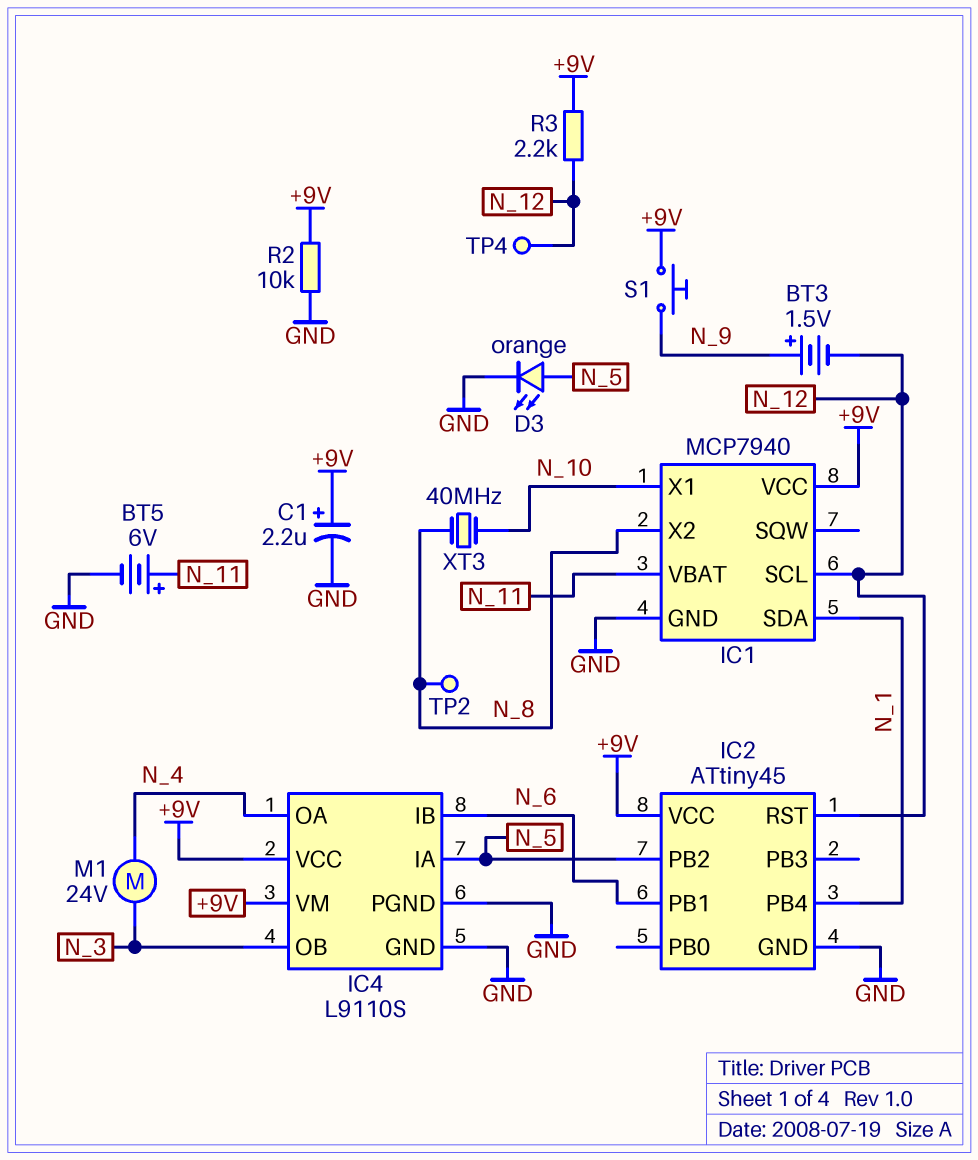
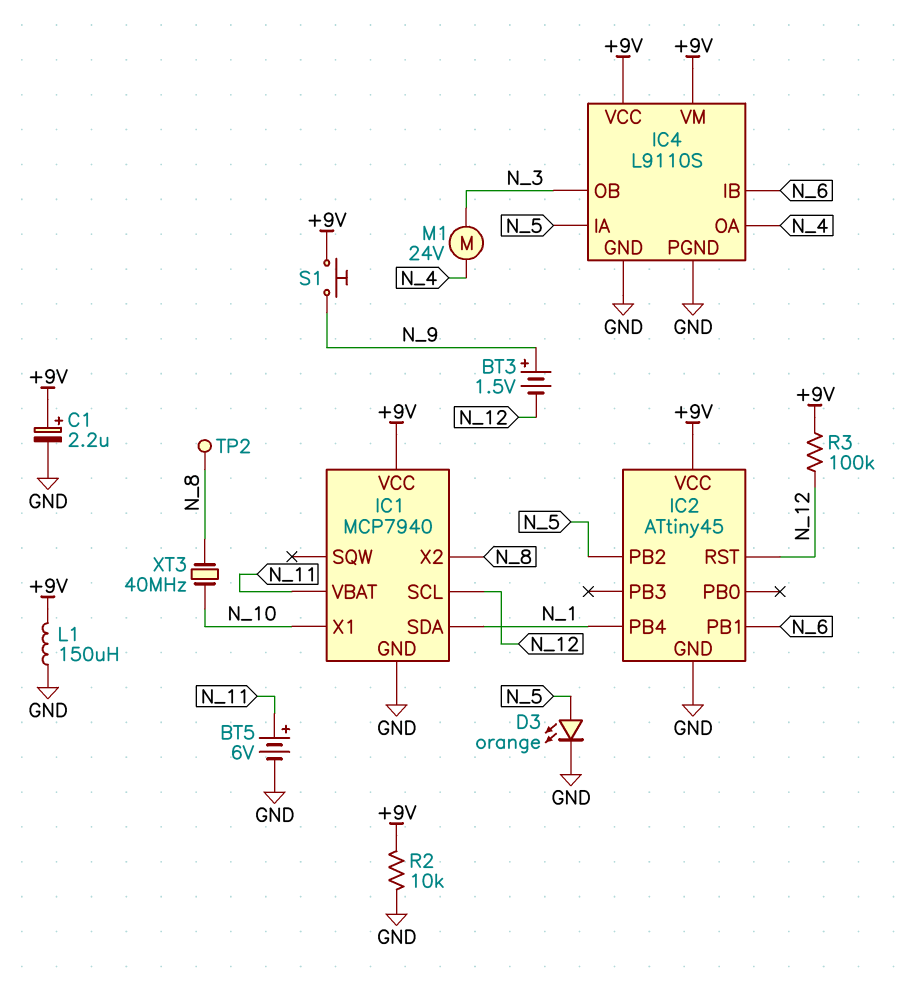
L1: none -> 150uH (+9V, GND)
R3: 2.2k (+9V, N_12) -> 100k (+9V, N_12)
TP4: test point (N_12) -> none

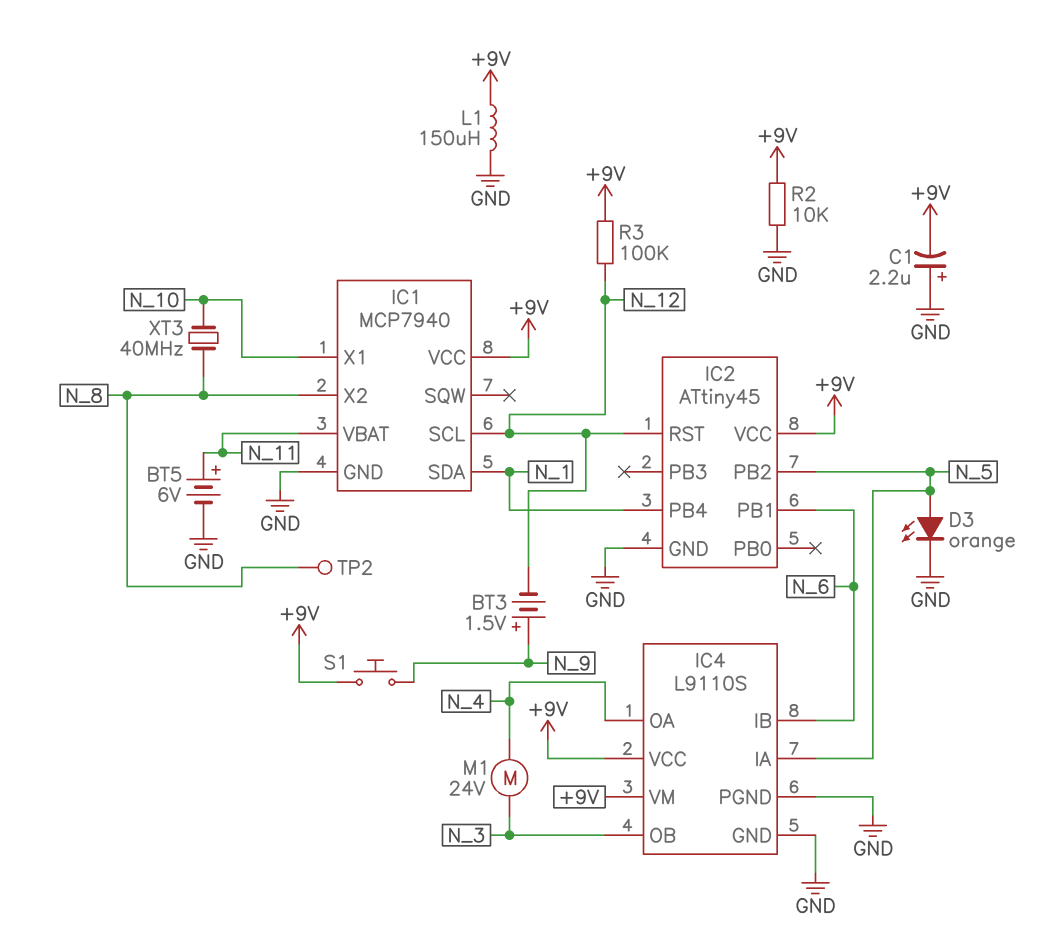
C1: 2.2uF (plus +9V, minus GND) -> 2.2uF (plus GND, minus +9V)

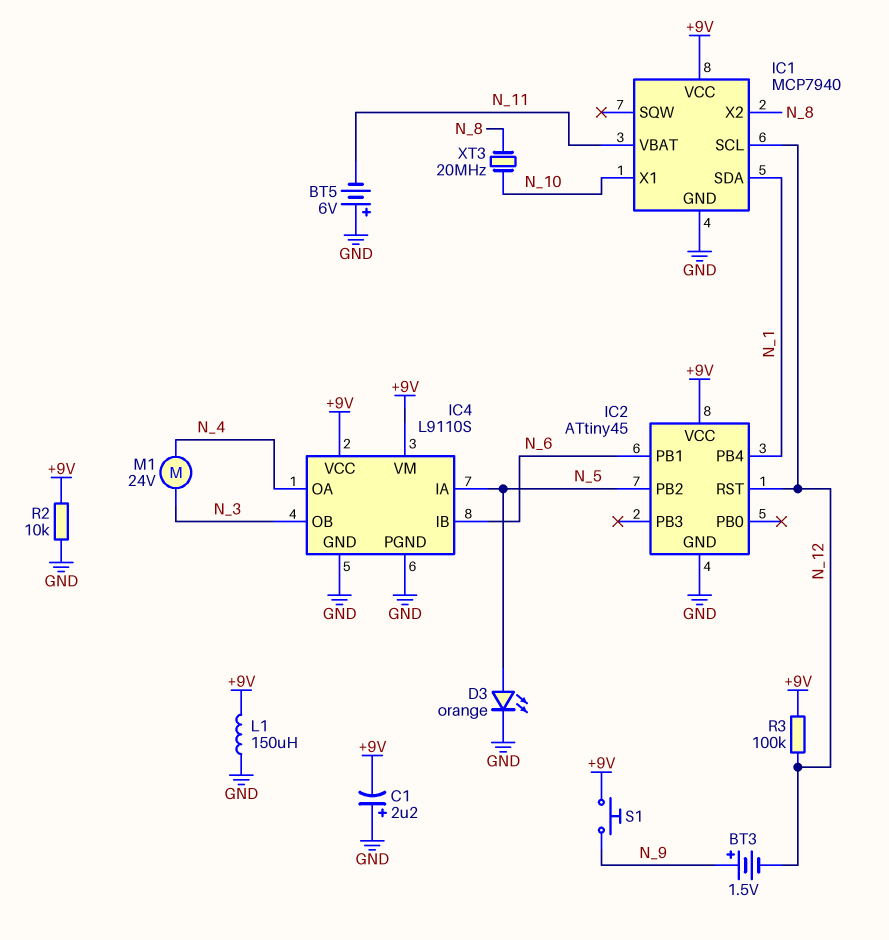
BT5: 6V (plus N_11, minus GND) -> 6V (plus GND, minus N_11)
TP2: test point (N_8) -> none
XT3: 40MHz (N_8, N_10) -> 20MHz (N_8, N_10)

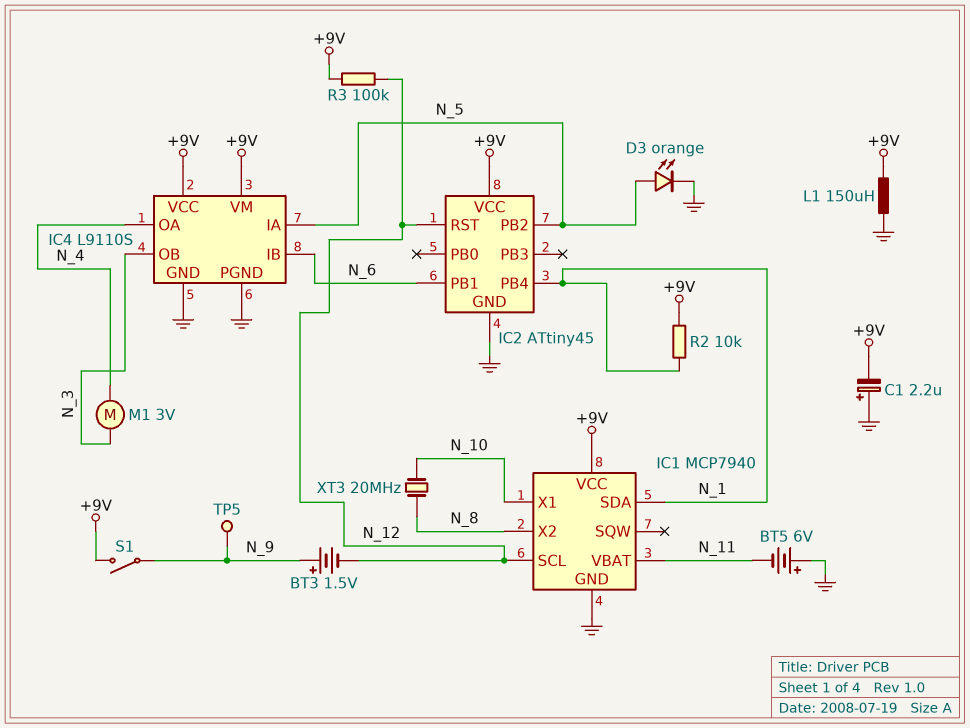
M1: motor 24V (N_3, N_4) -> motor 3V (N_3, N_4)
R2: 10k (+9V, GND) -> 10k (+9V, N_1)
S1: button (+9V, N_9) -> switch (+9V, N_9)
TP5: none -> test point (N_9)

